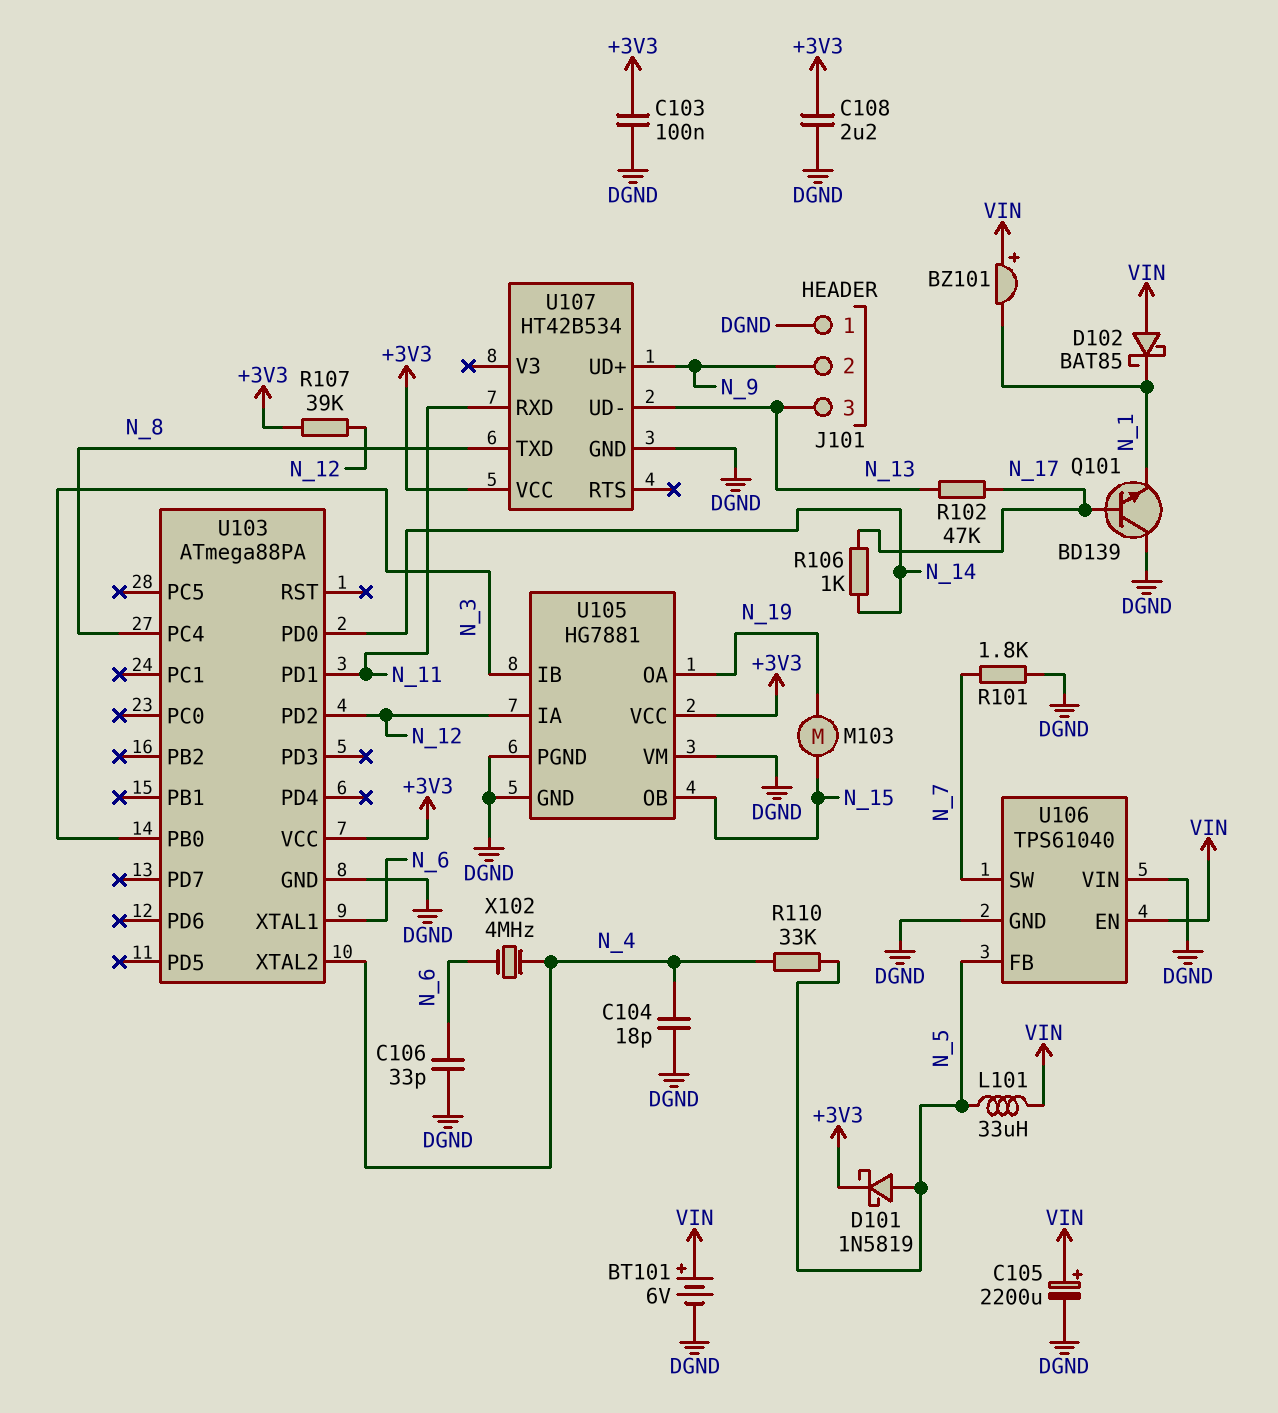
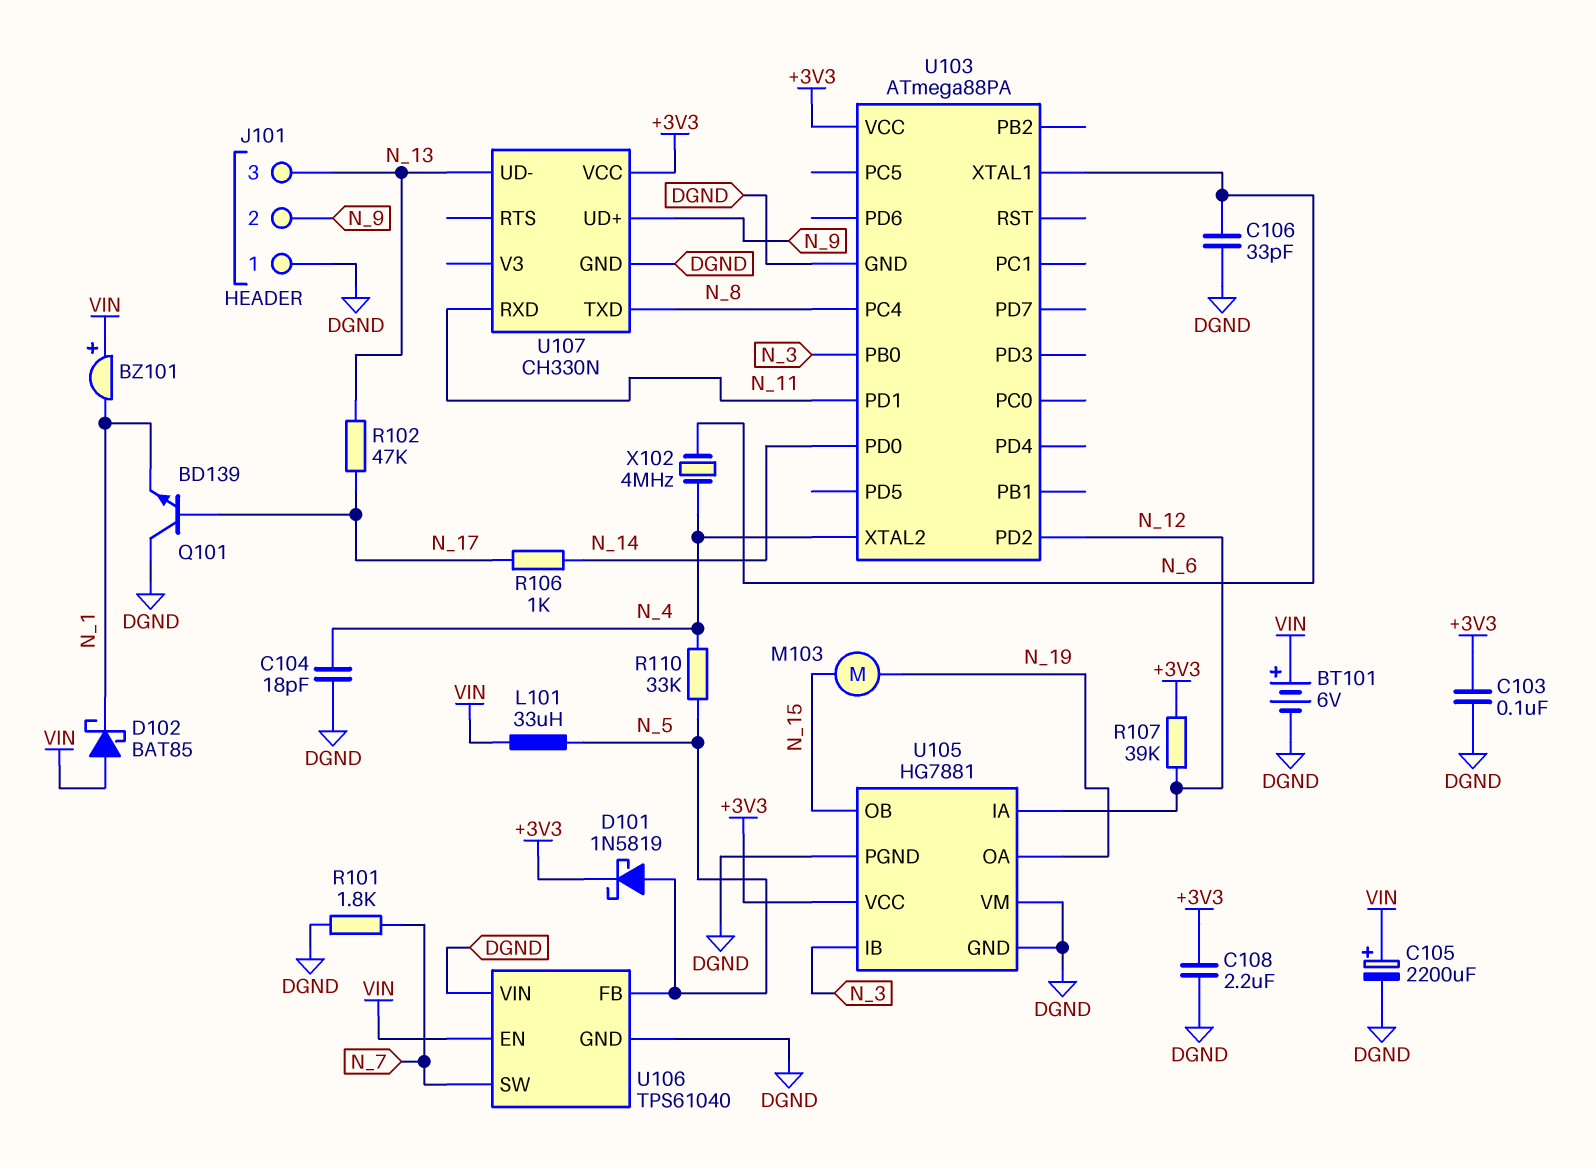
U107: HT42B534 -> CH330N

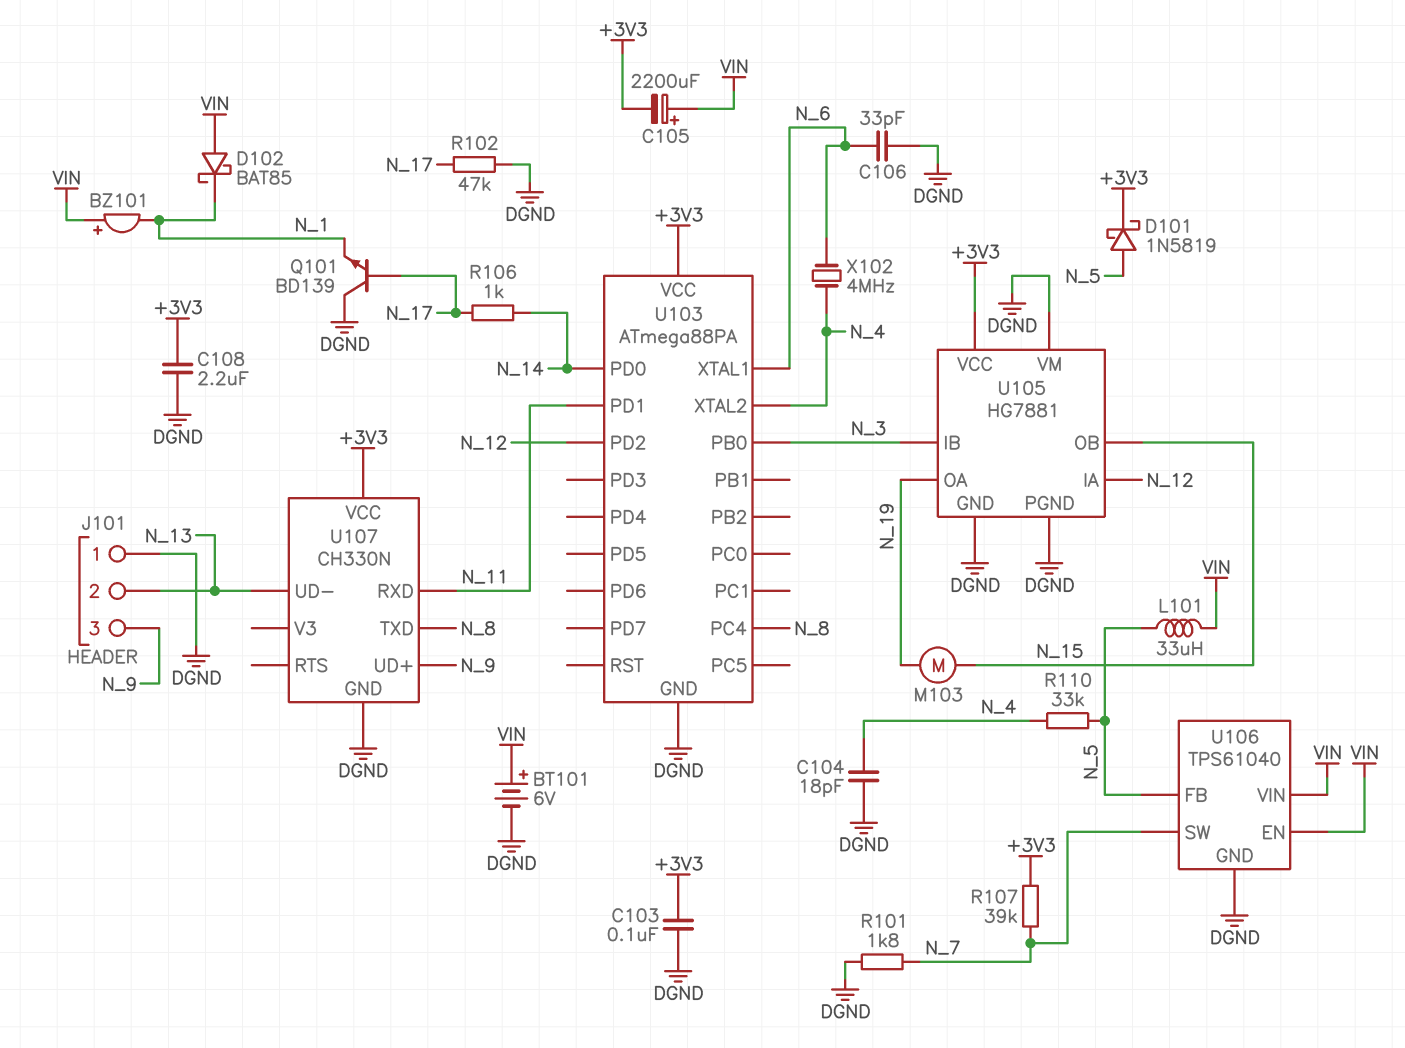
C105: 2200uF (plus VIN, minus DGND) -> 2200uF (plus VIN, minus +3V3)
J101 pin 2: N_9 -> N_13
J101 pin 3: N_13 -> N_9
R102: 47k (N_13, N_17) -> 47k (DGND, N_17)
R107: 39k (+3V3, N_12) -> 39k (+3V3, N_7)
U106 pin VIN: DGND -> VIN

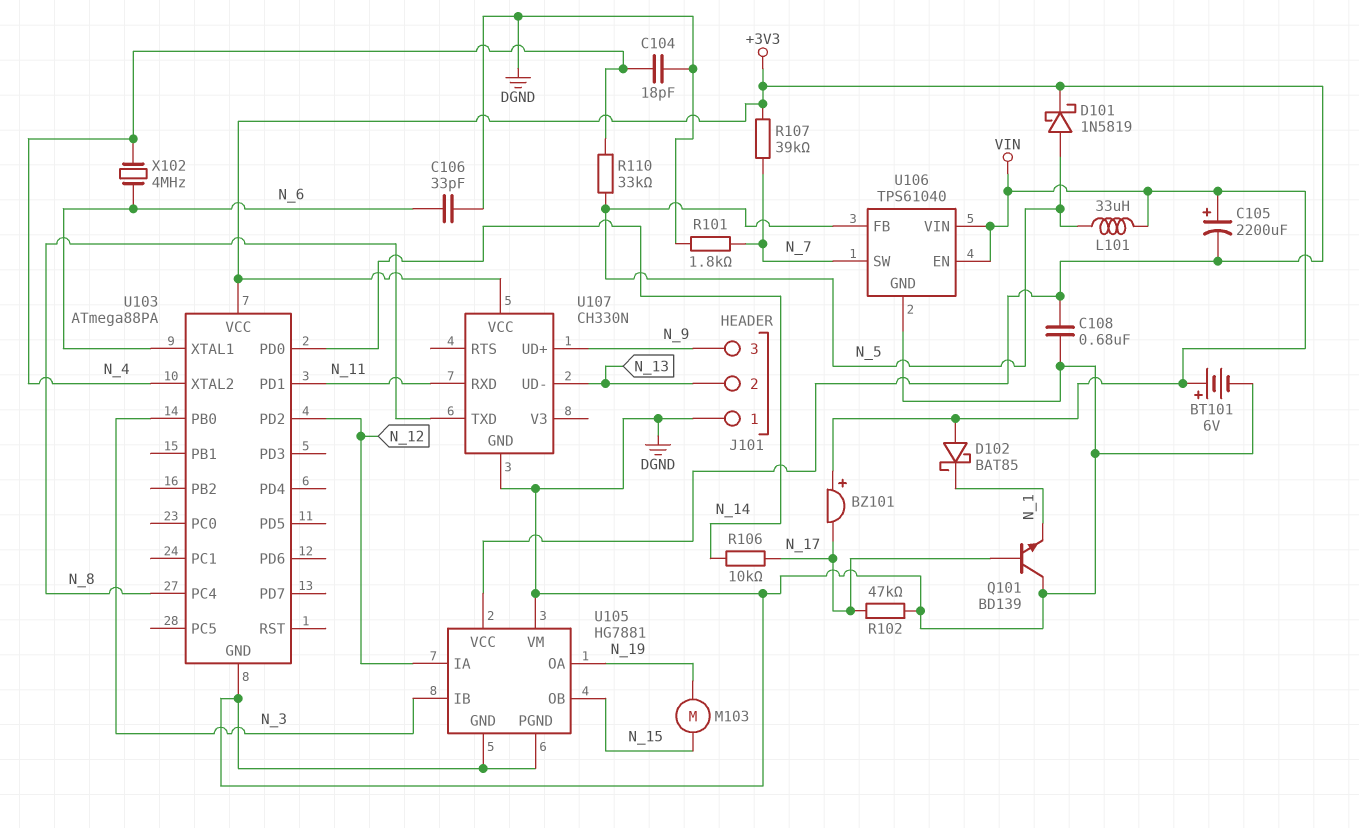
BZ101: buzzer (plus VIN, minus N_1) -> buzzer (plus VIN, minus N_17)
C103: 100nF (+3V3, DGND) -> none
C108: 2.2uF (+3V3, DGND) -> 680nF (+3V3, DGND)
R106: 1k (N_14, N_17) -> 10k (N_14, N_17)

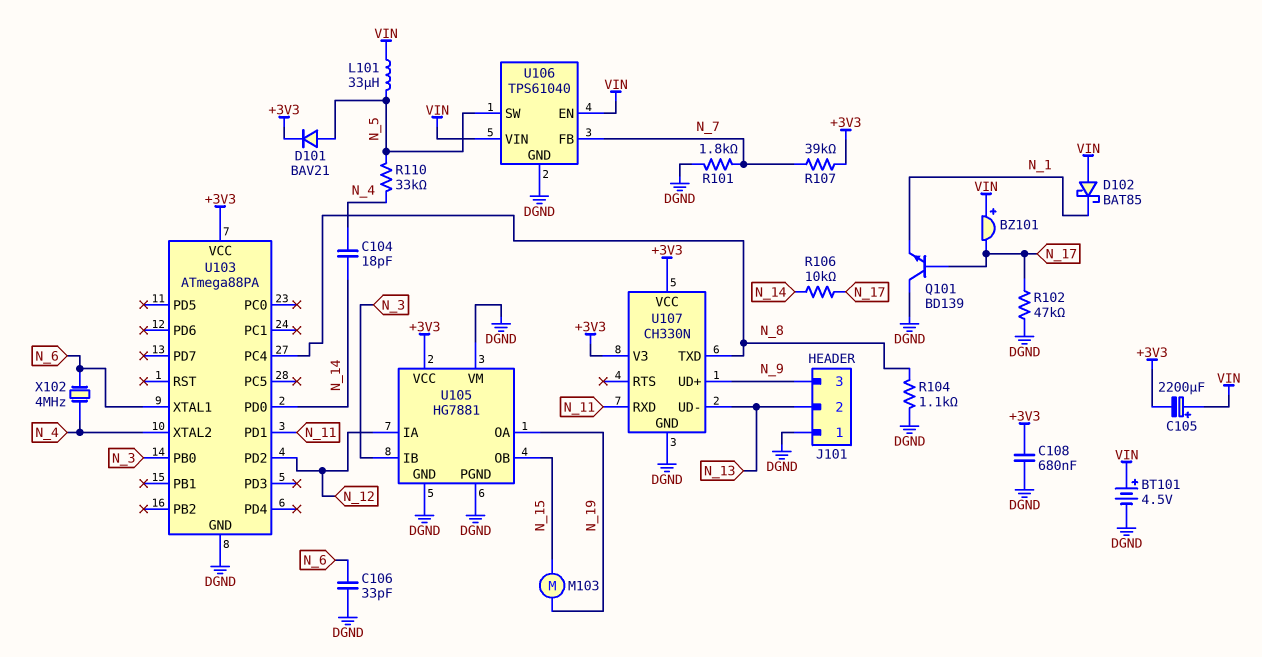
BT101: 6V (plus VIN, minus DGND) -> 4.5V (plus VIN, minus DGND)
C104: 18pF (DGND, N_4) -> 18pF (N_4, N_14)
D101: schottky 1N5819 (A N_5, K +3V3) -> diode BAV21 (A N_5, K +3V3)
R104: none -> 1.1k (DGND, N_8)
U106 pin FB: N_5 -> N_7
U106 pin SW: N_7 -> N_5
U107 pin V3: none -> +3V3

